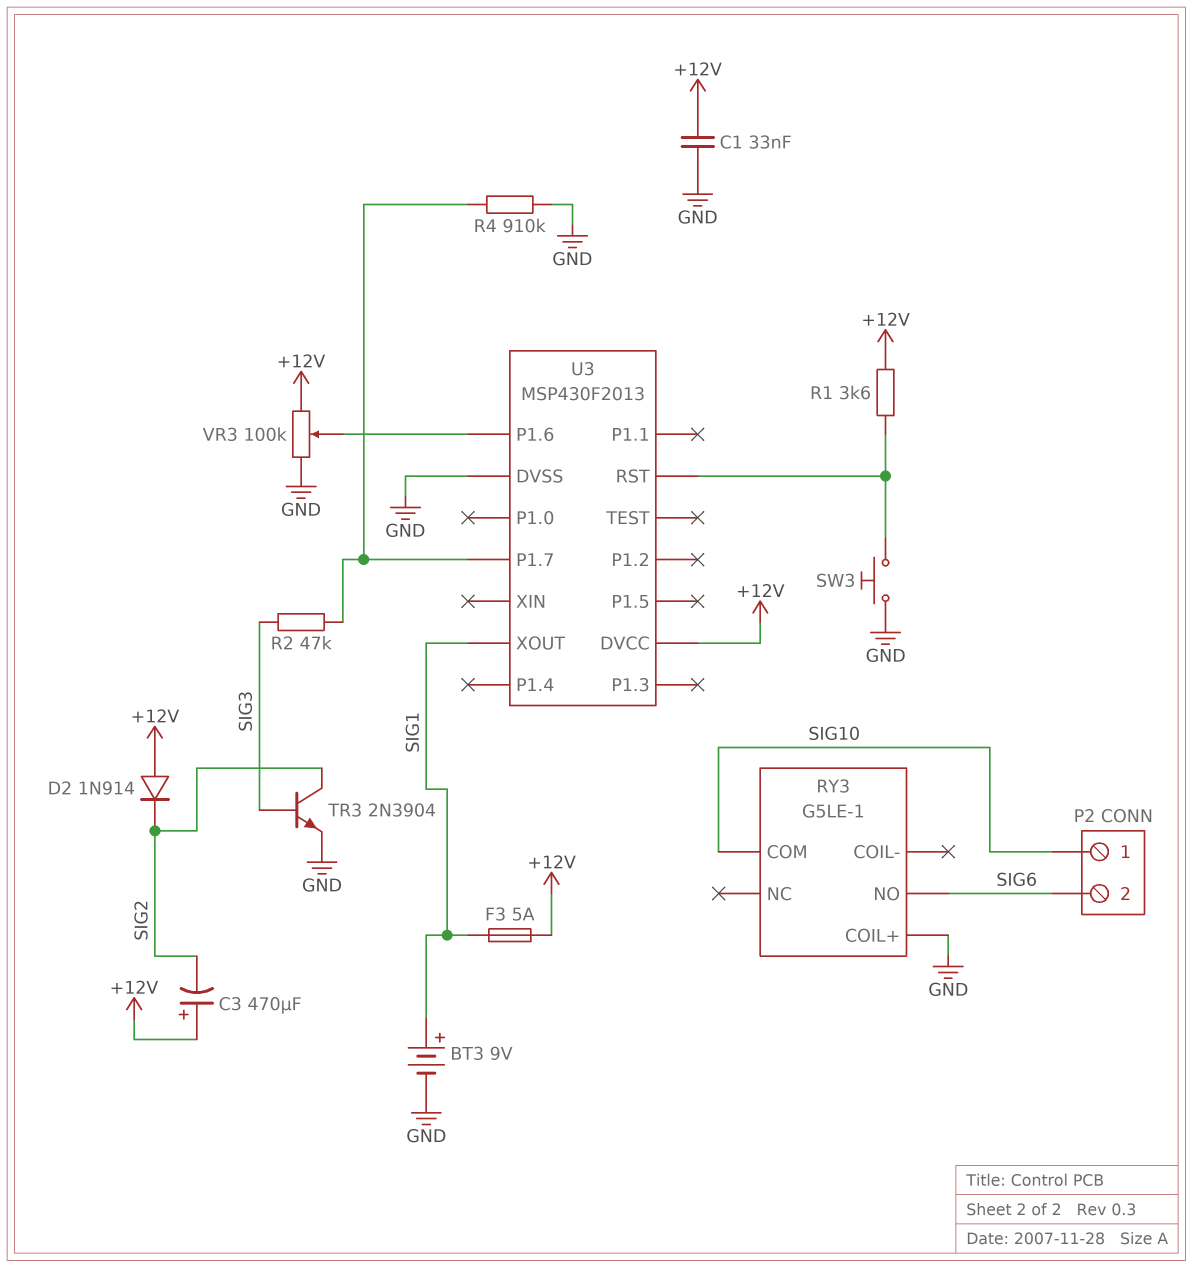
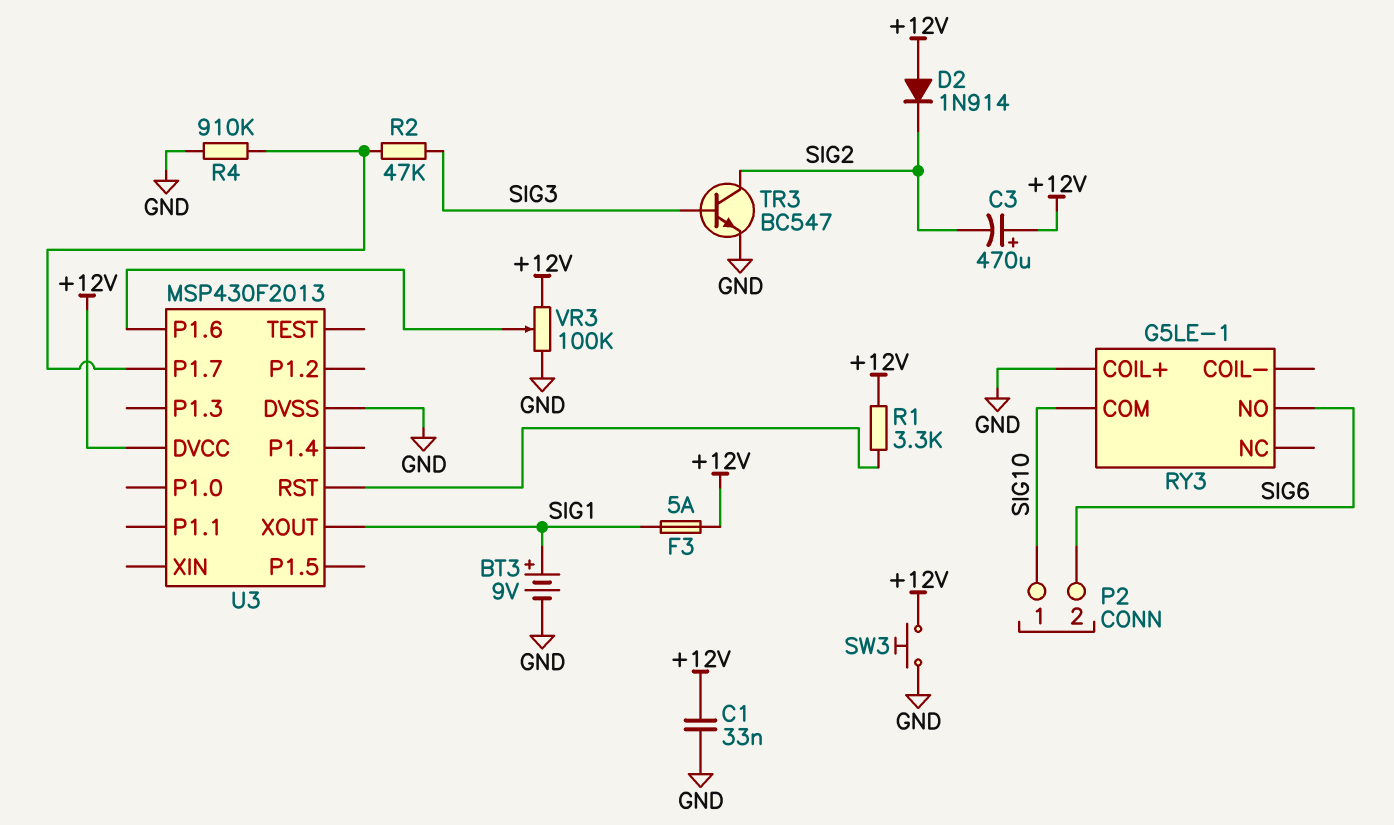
R1: 3.6k (+12V, U3/RST) -> 3.3k (+12V, U3/RST)
SW3: button (GND, U3/RST) -> button (+12V, GND)
TR3: NPN 2N3904 (B SIG3, C SIG2, E GND) -> NPN BC547 (B SIG3, C SIG2, E GND)

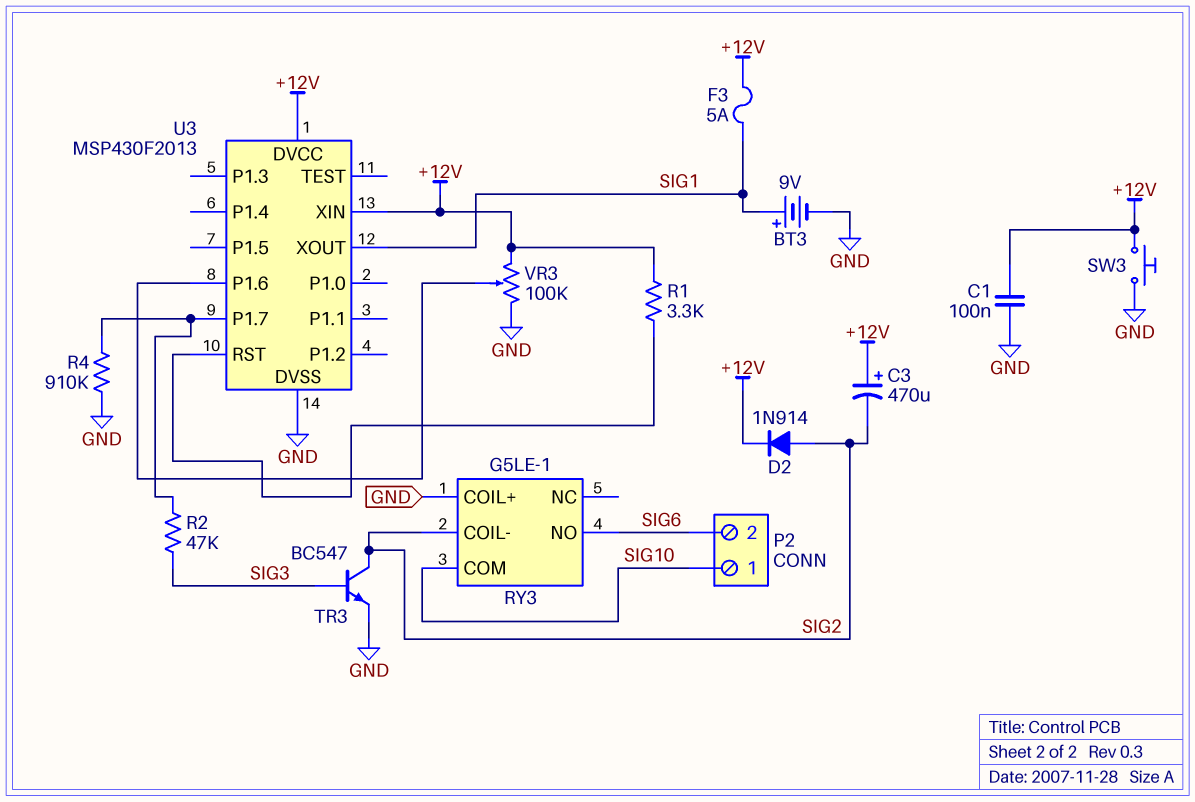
C1: 33nF (+12V, GND) -> 100nF (+12V, GND)
D2: diode 1N914 (A +12V, K SIG2) -> diode 1N914 (A SIG2, K +12V)
RY3 pin COIL-: none -> SIG2
U3 pin XIN: none -> +12V

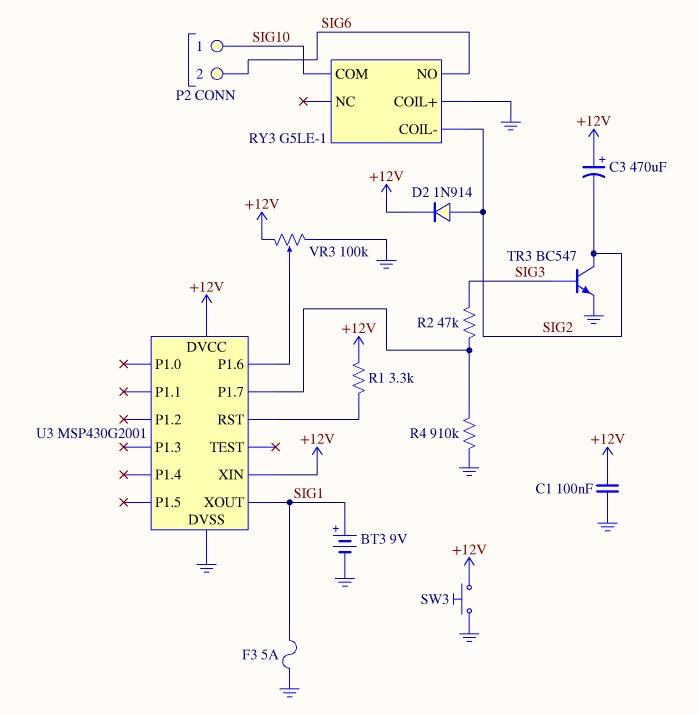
F3: 5A (+12V, SIG1) -> 5A (GND, SIG1)
U3: MSP430F2013 -> MSP430G2001

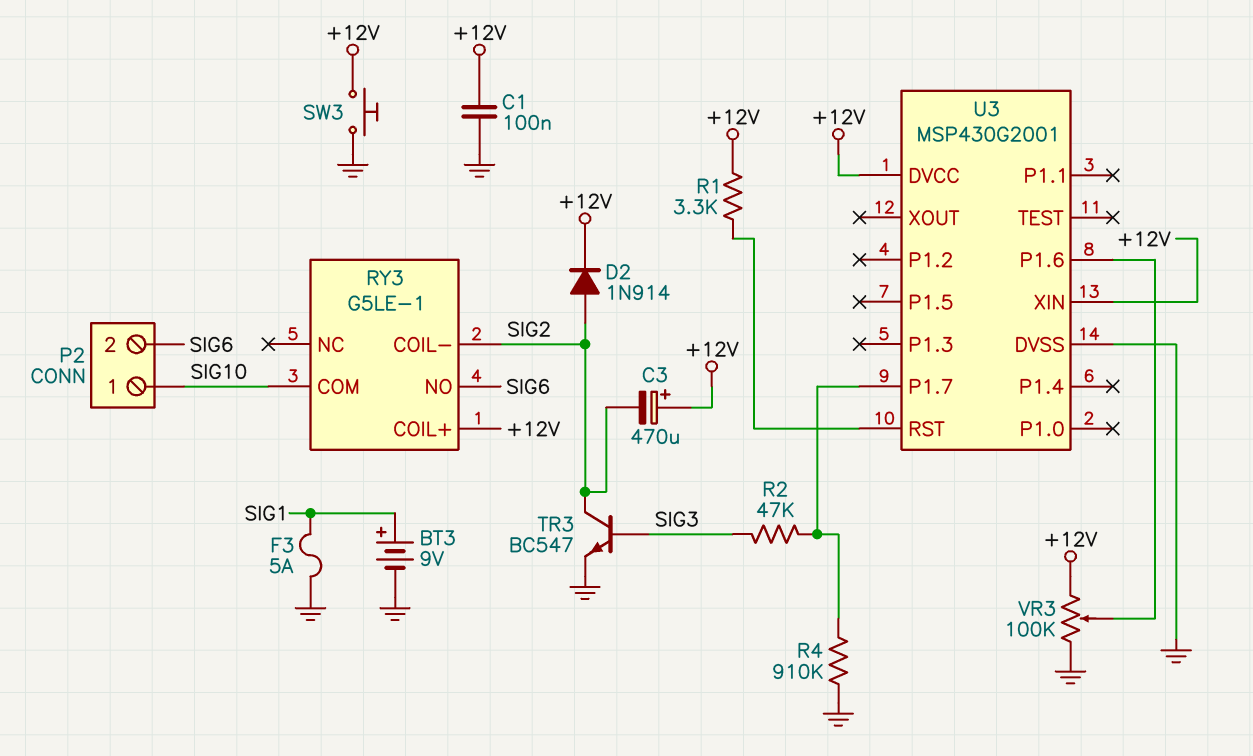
RY3 pin COIL+: GND -> +12V
U3 pin XOUT: SIG1 -> none

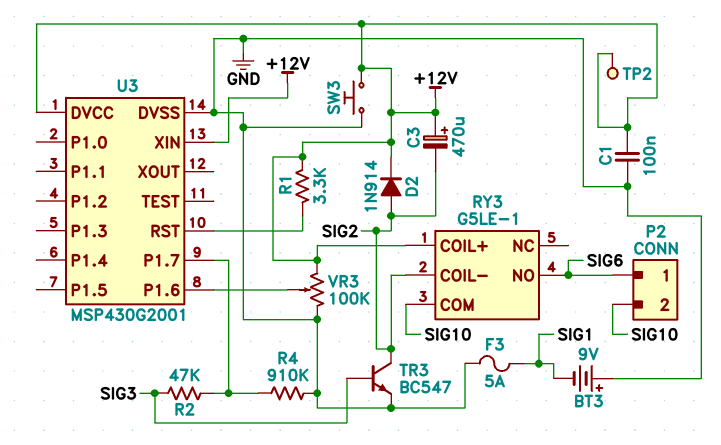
BT3: 9V (plus SIG1, minus GND) -> 9V (plus GND, minus SIG1)
P2 pin 1: SIG10 -> SIG6
P2 pin 2: SIG6 -> SIG10
TP2: none -> test point (+12V)

